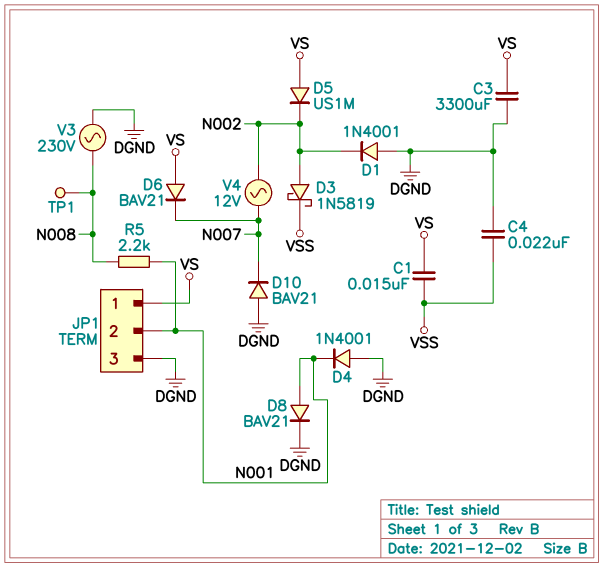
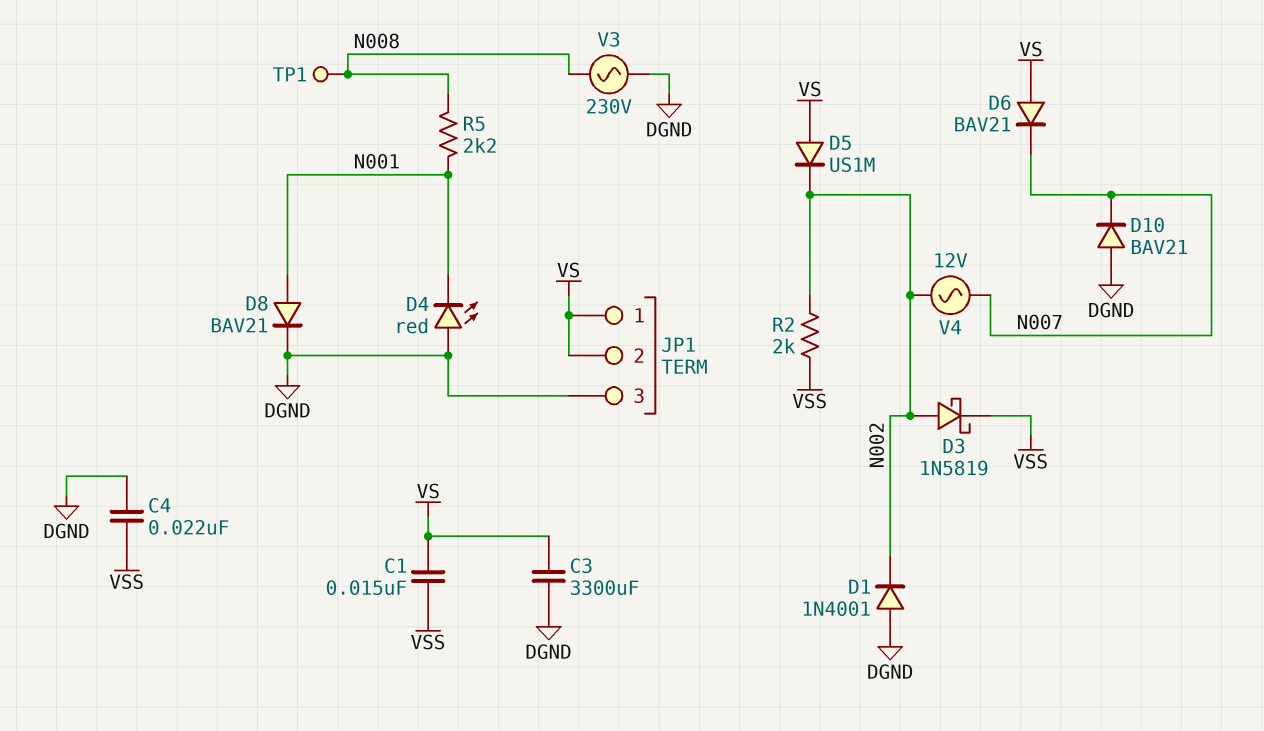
D4: diode 1N4001 (A DGND, K N001) -> LED red (A DGND, K N001)
JP1 pin 2: N001 -> VS
R2: none -> 2k (N002, VSS)

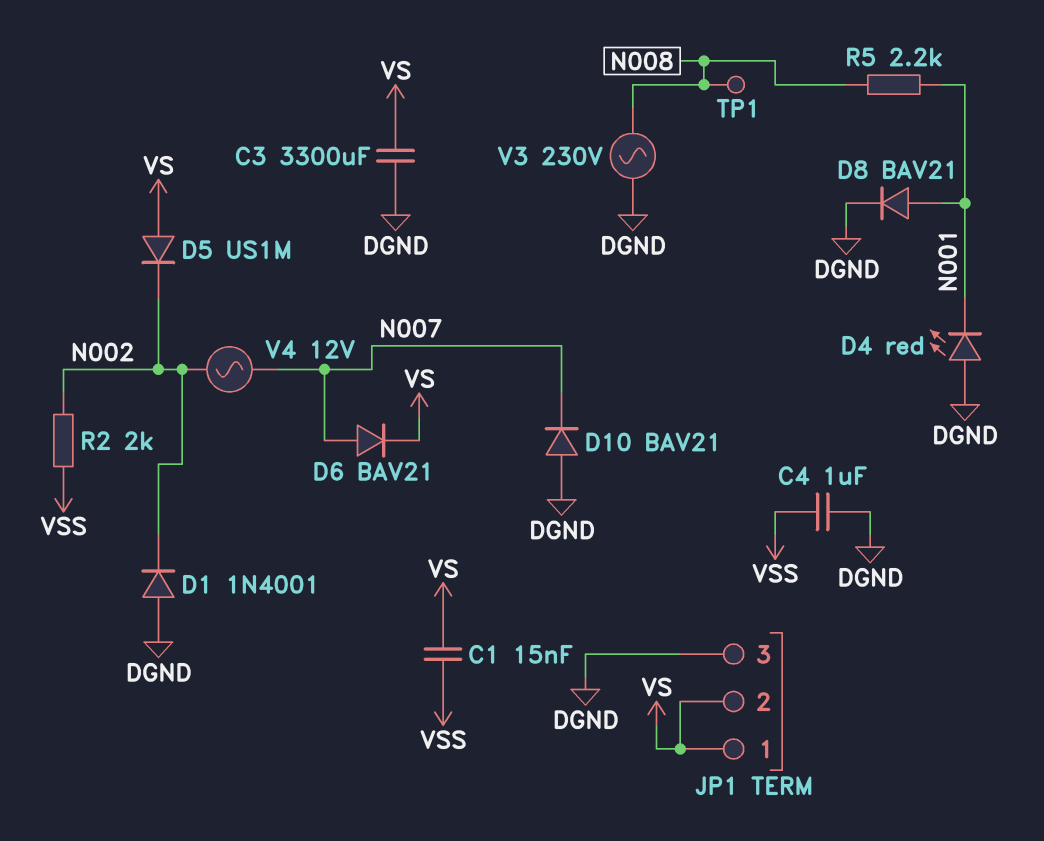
C4: 22nF (DGND, VSS) -> 1uF (DGND, VSS)
D3: schottky 1N5819 (A N002, K VSS) -> none
D6: diode BAV21 (A VS, K N007) -> diode BAV21 (A N007, K VS)

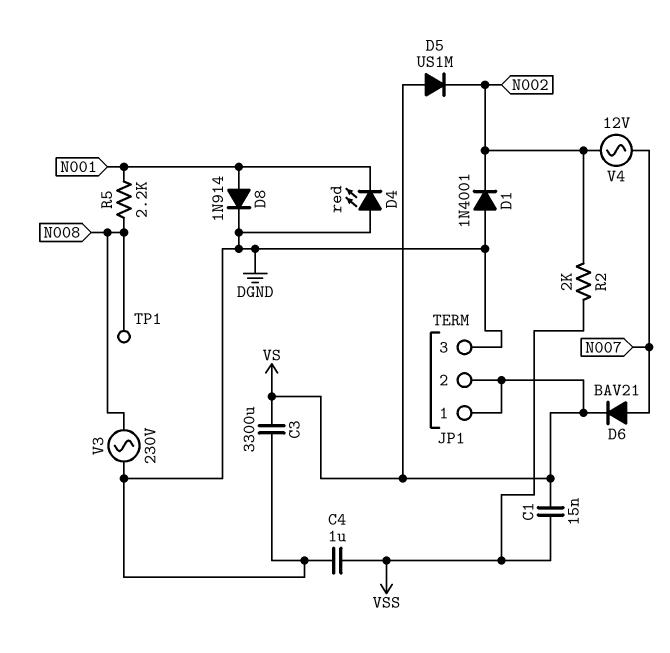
D8: diode BAV21 (A N001, K DGND) -> diode 1N914 (A N001, K DGND)
D10: diode BAV21 (A DGND, K N007) -> none

